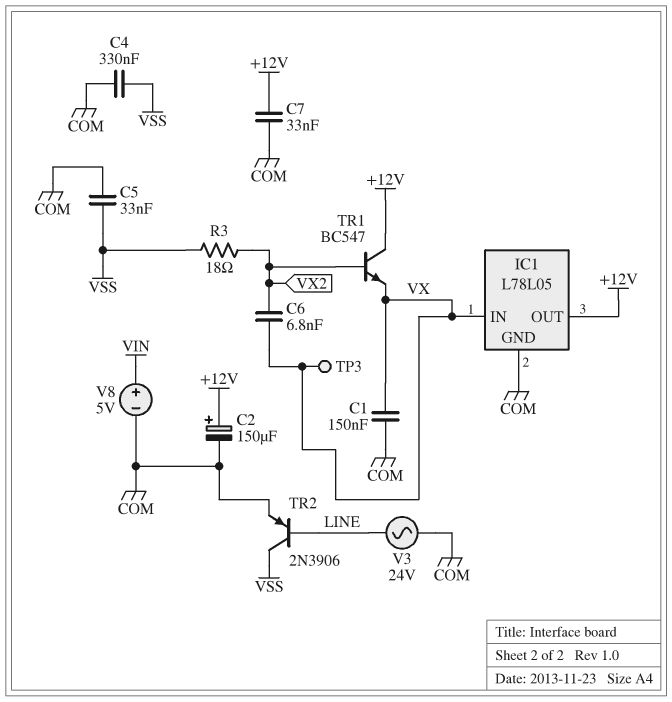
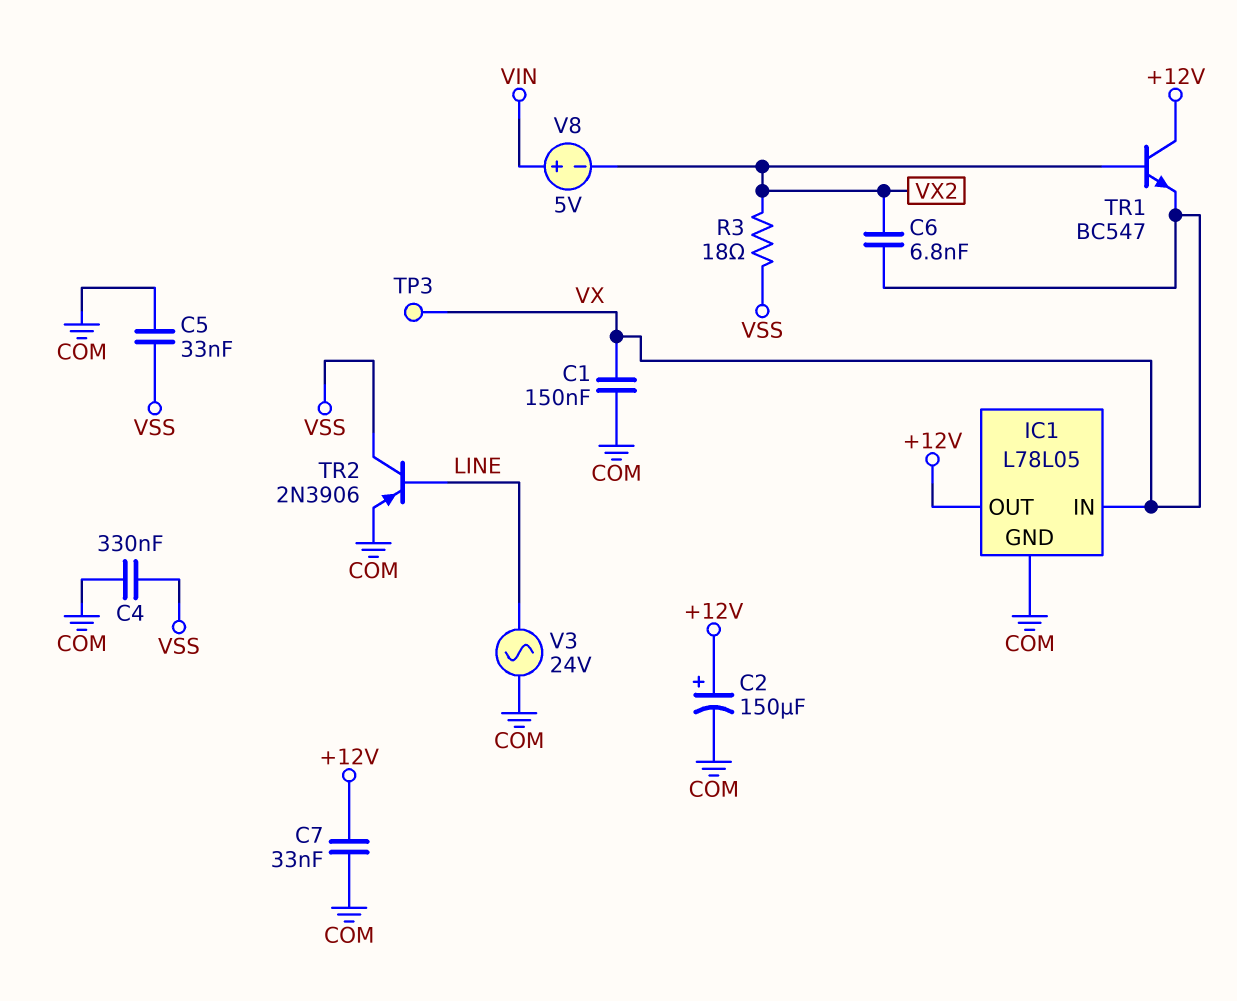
V8: 5V (plus VIN, minus COM) -> 5V (plus VIN, minus VX2)

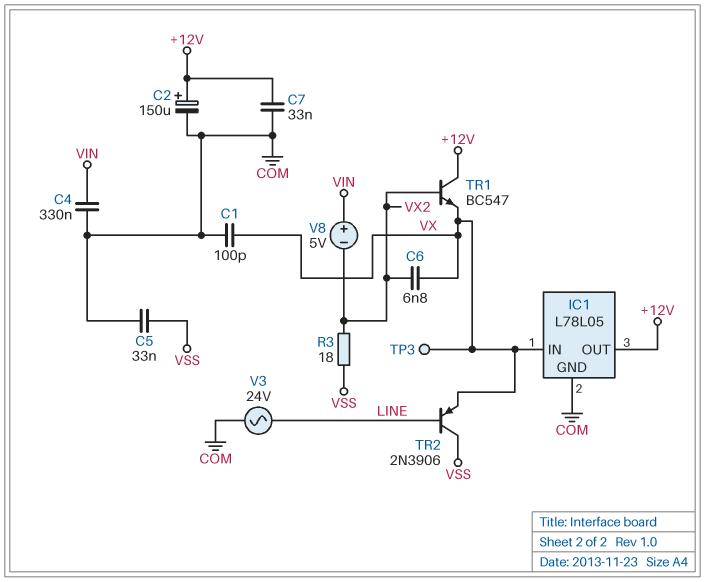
C1: 150nF (COM, VX) -> 100pF (COM, VX)
C4: 330nF (COM, VSS) -> 330nF (COM, VIN)
TR2: PNP 2N3906 (B LINE, C VSS, E COM) -> PNP 2N3906 (B LINE, C VSS, E VX)

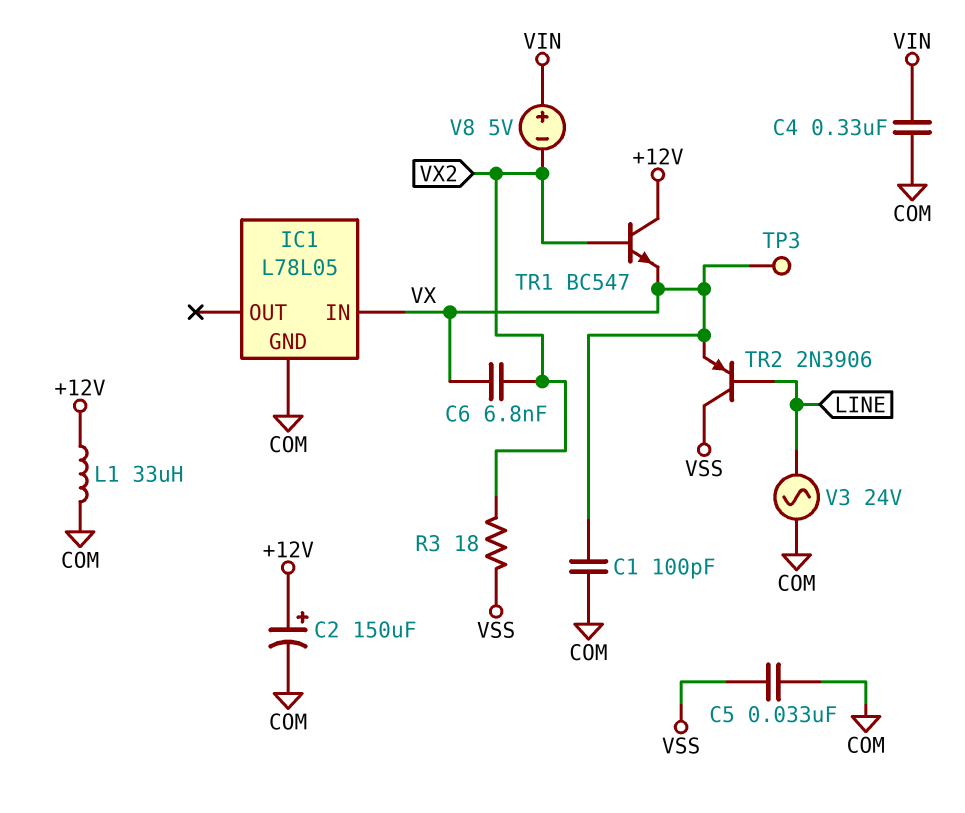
C7: 33nF (+12V, COM) -> none
IC1 pin OUT: +12V -> none
L1: none -> 33uH (+12V, COM)

